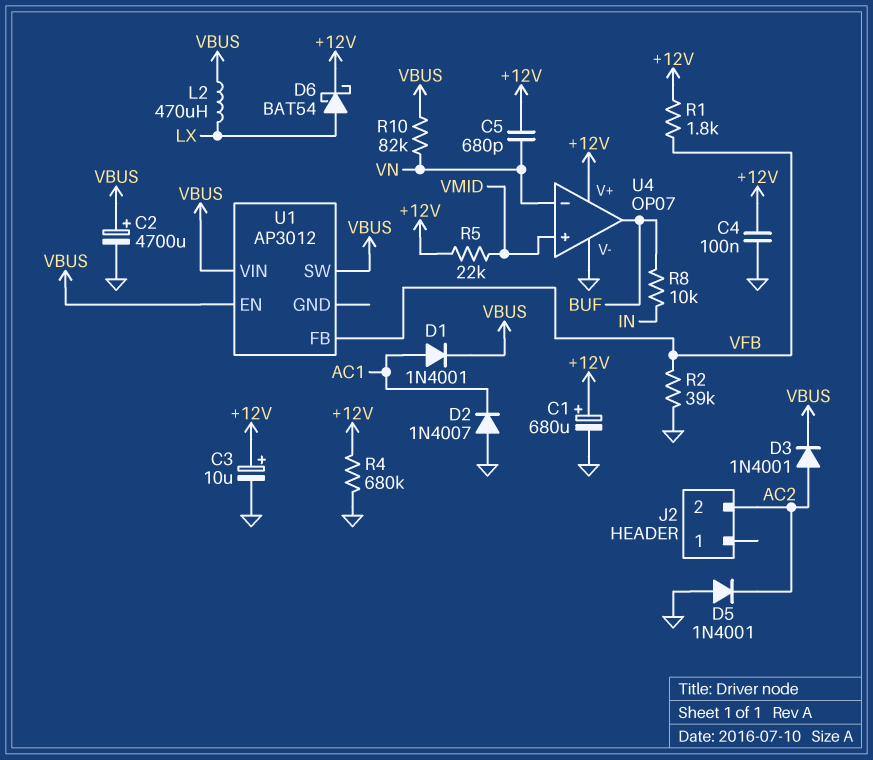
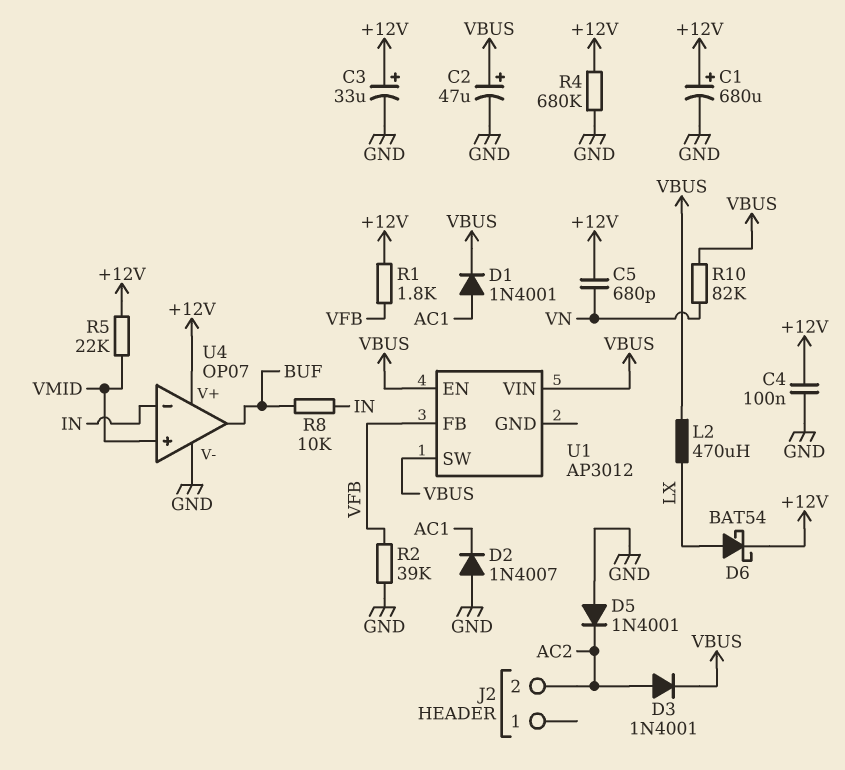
C2: 4700uF (plus VBUS, minus GND) -> 47uF (plus VBUS, minus GND)
C3: 10uF (plus +12V, minus GND) -> 33uF (plus +12V, minus GND)
U4 pin in-: VN -> IN

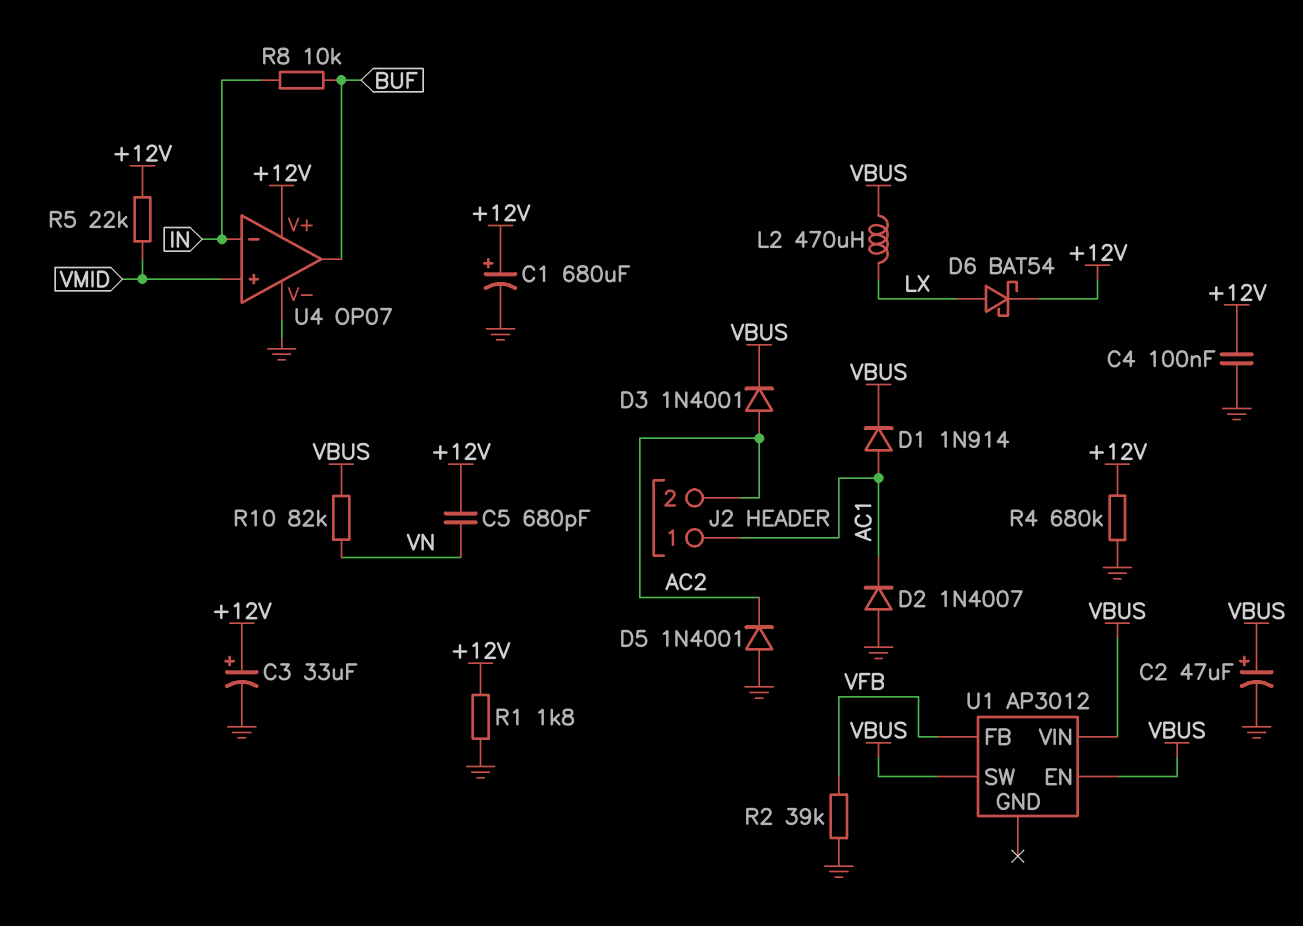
D1: diode 1N4001 (A AC1, K VBUS) -> diode 1N914 (A AC1, K VBUS)
J2 pin 1: none -> AC1
R1: 1.8k (+12V, VFB) -> 1.8k (+12V, GND)

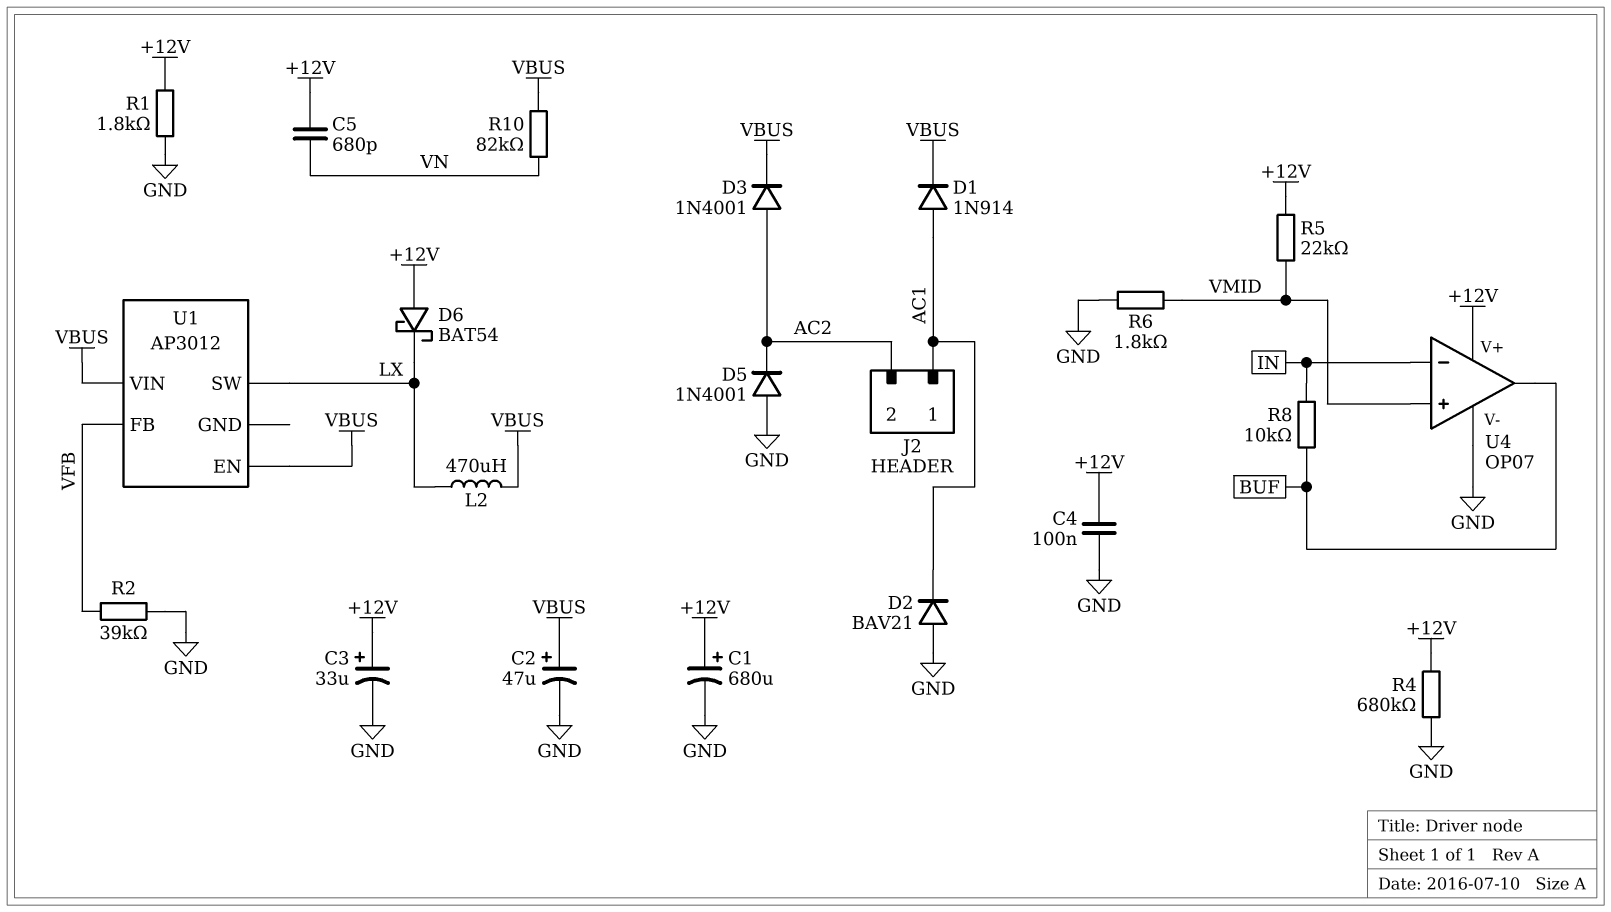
D2: diode 1N4007 (A GND, K AC1) -> diode BAV21 (A GND, K AC1)
D6: schottky BAT54 (A LX, K +12V) -> schottky BAT54 (A +12V, K LX)
R6: none -> 1.8k (GND, VMID)
U1 pin SW: VBUS -> LX

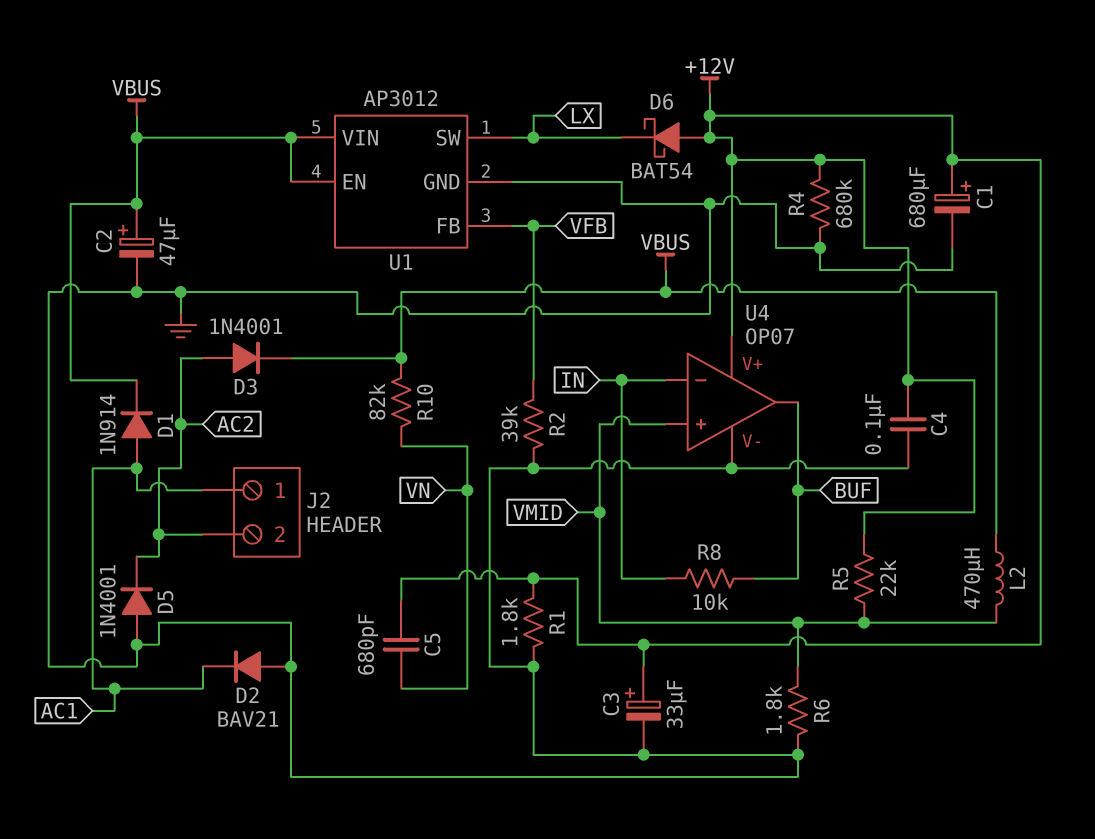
L2: 470uH (LX, VBUS) -> 470uH (VBUS, VMID)
U1 pin GND: none -> GND

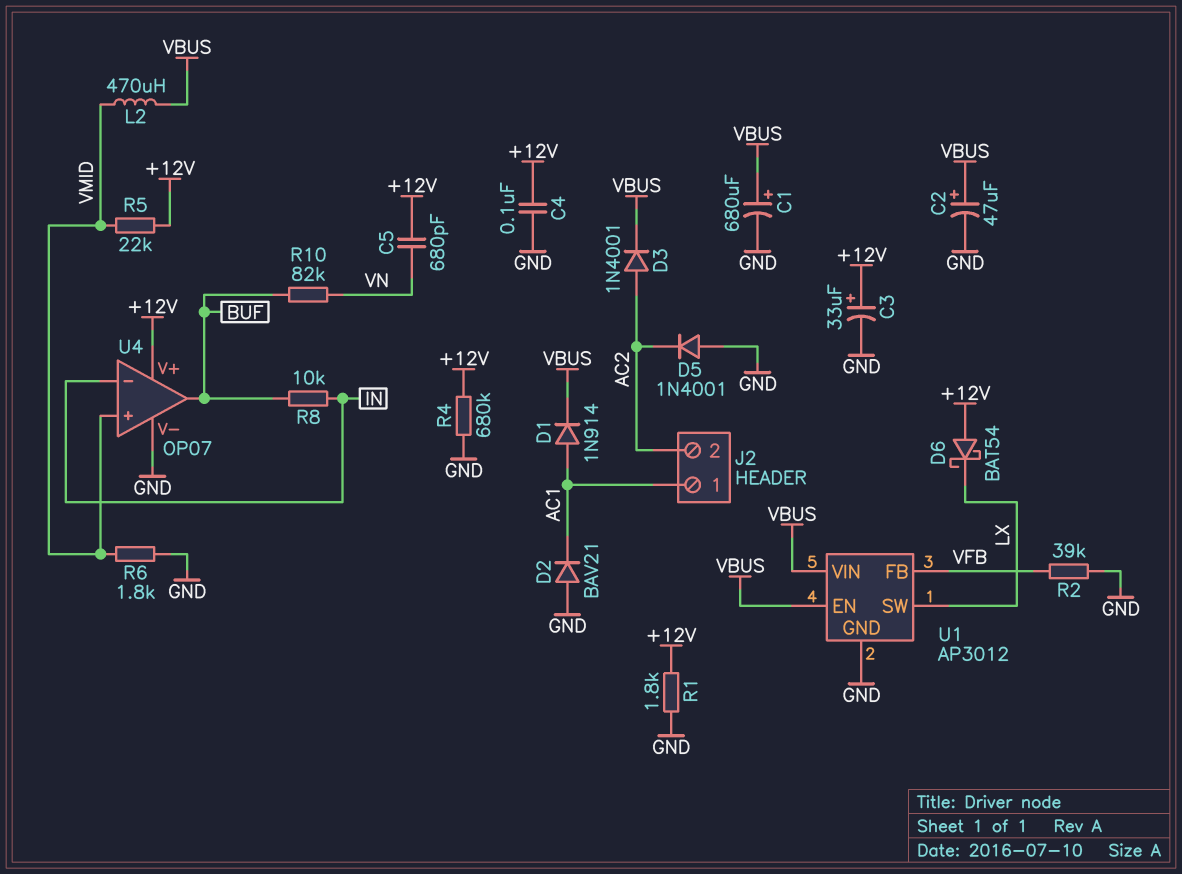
C1: 680uF (plus +12V, minus GND) -> 680uF (plus VBUS, minus GND)
R10: 82k (VBUS, VN) -> 82k (BUF, VN)

